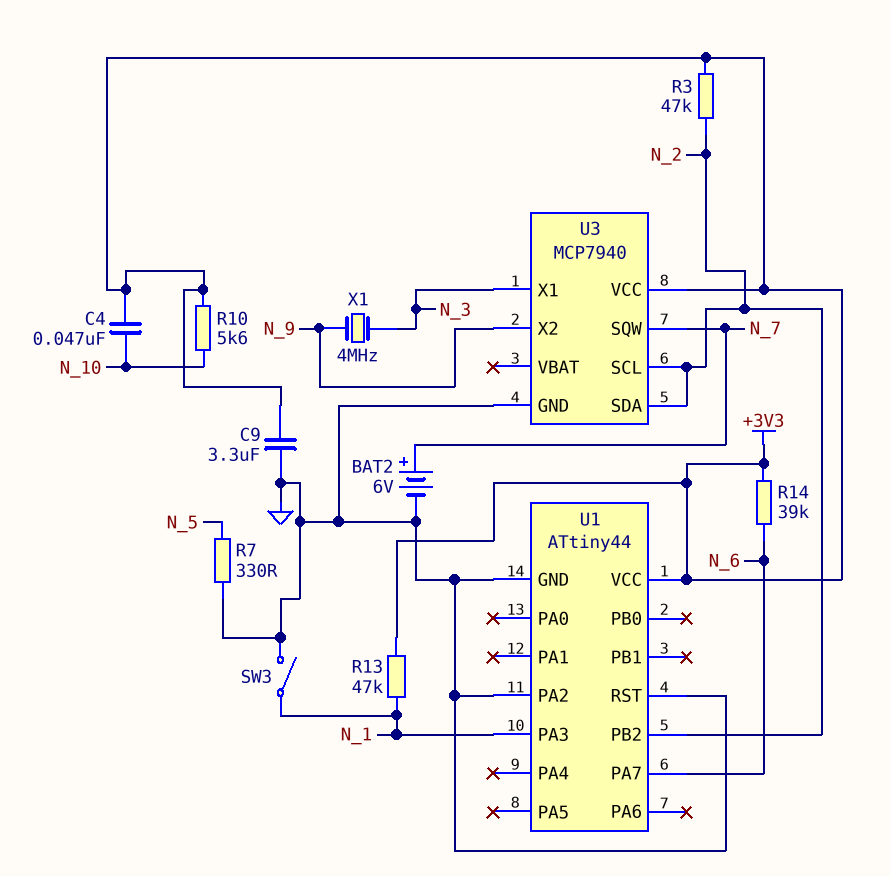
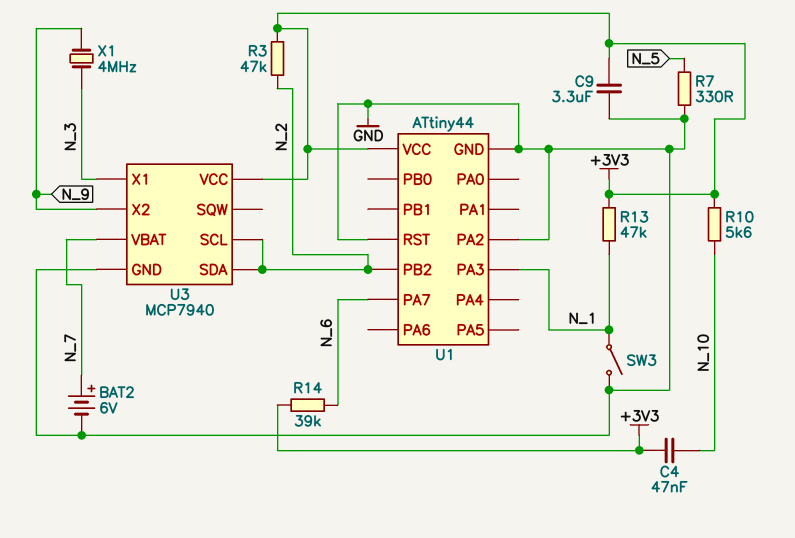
U3 pin SQW: N_7 -> none
U3 pin VBAT: none -> N_7

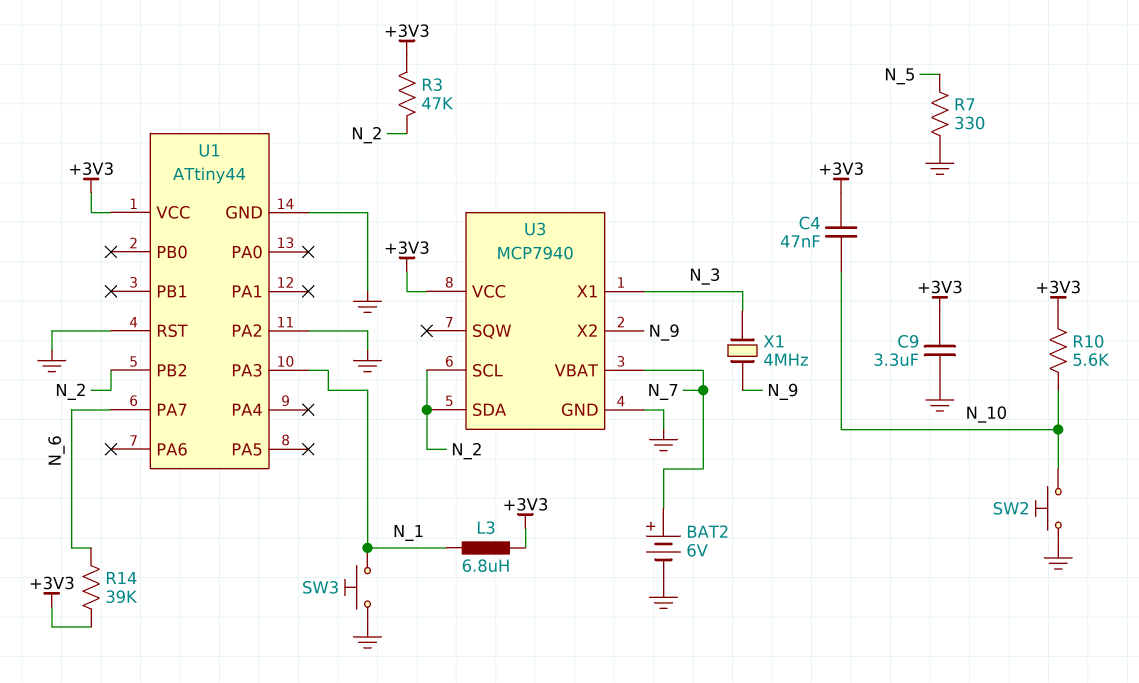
L3: none -> 6.8uH (+3V3, N_1)
R13: 47k (+3V3, N_1) -> none
SW2: none -> button (GND, N_10)
SW3: switch (GND, N_1) -> button (GND, N_1)

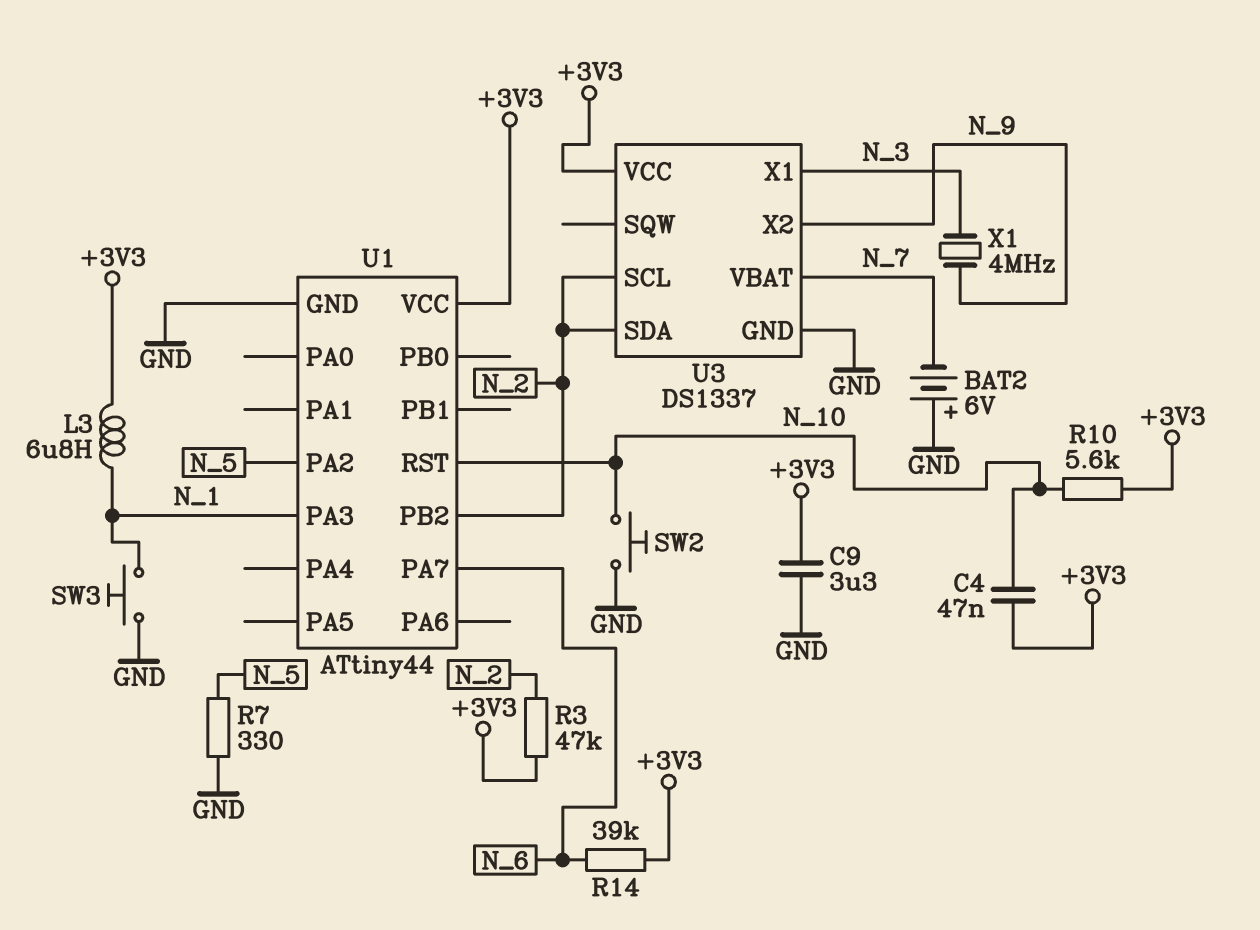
BAT2: 6V (plus N_7, minus GND) -> 6V (plus GND, minus N_7)
U1 pin PA2: GND -> N_5
U1 pin RST: GND -> N_10
U3: MCP7940 -> DS1337

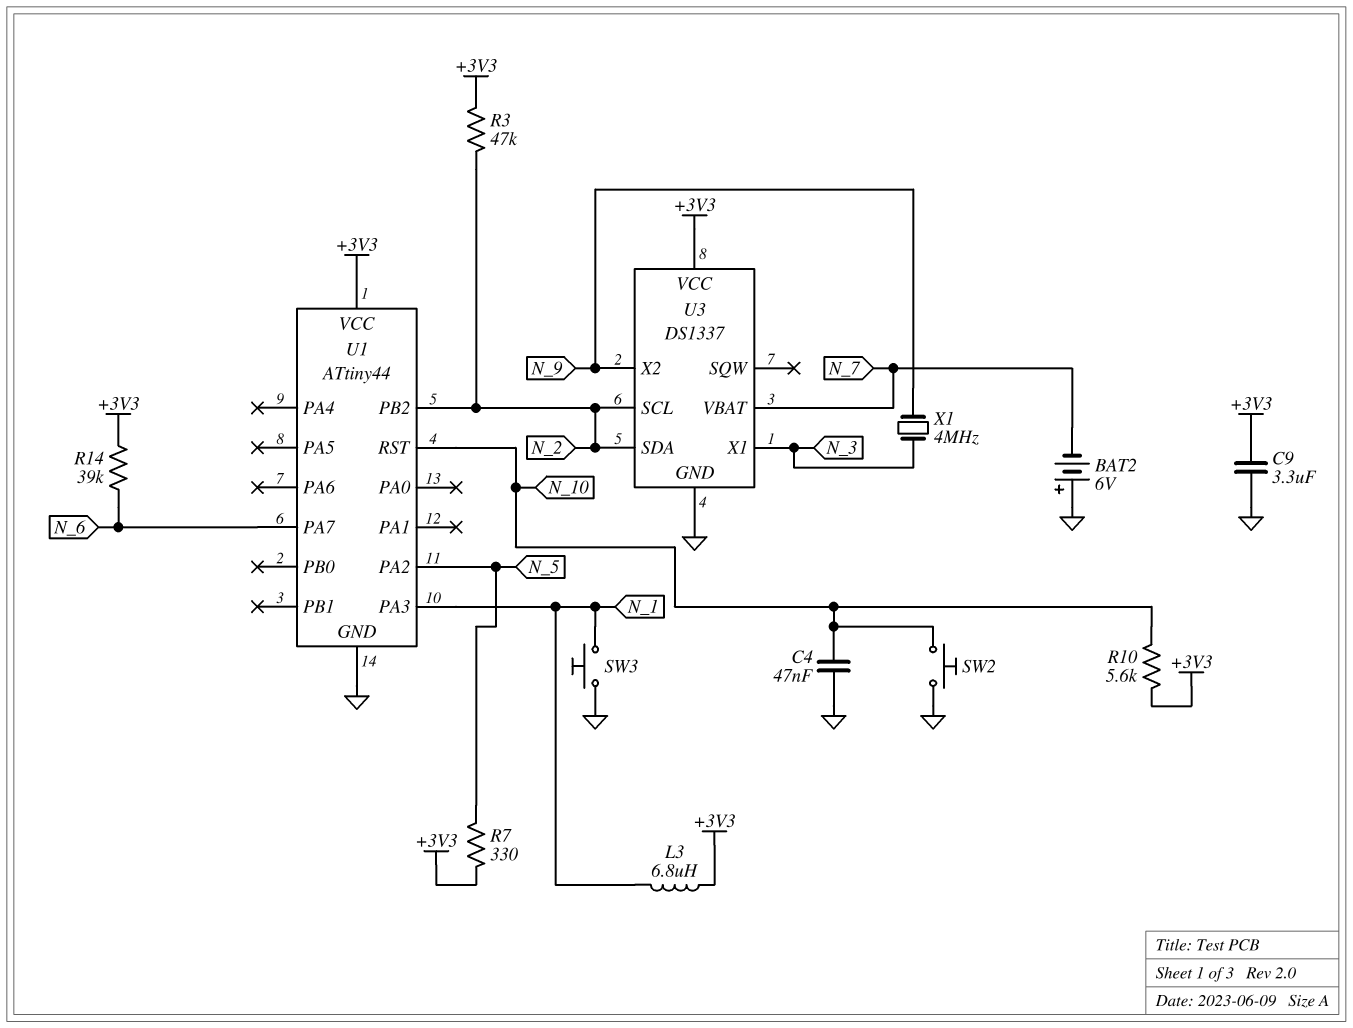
C4: 47nF (+3V3, N_10) -> 47nF (GND, N_10)
R7: 330 (GND, N_5) -> 330 (+3V3, N_5)

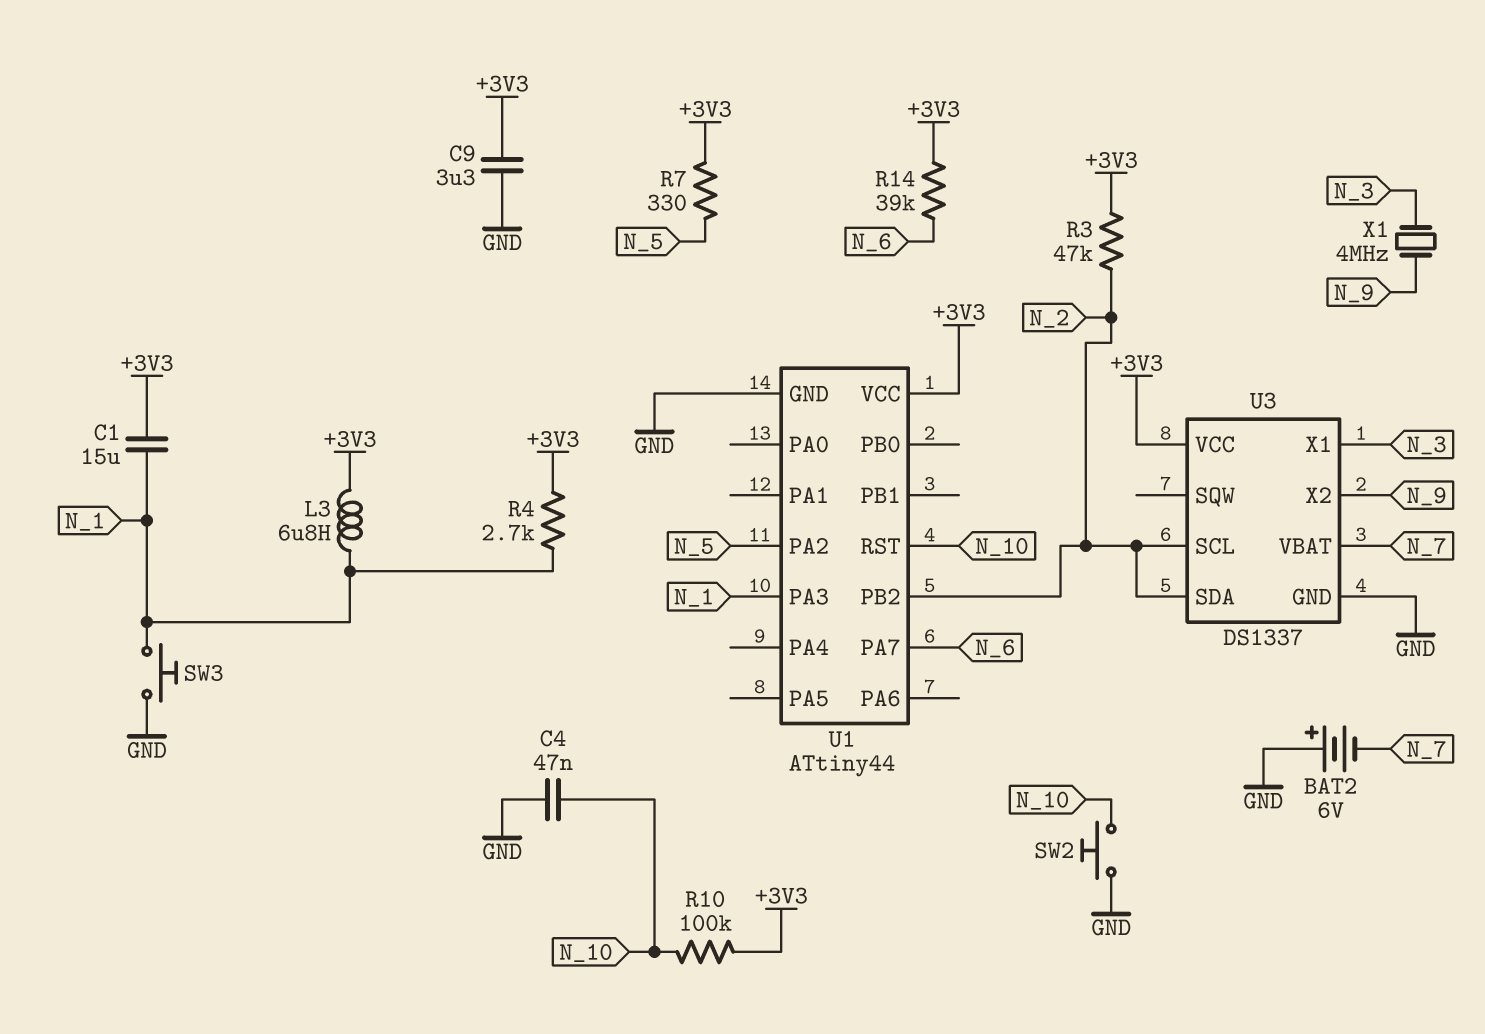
C1: none -> 15uF (+3V3, N_1)
R4: none -> 2.7k (+3V3, N_1)
R10: 5.6k (+3V3, N_10) -> 100k (+3V3, N_10)

